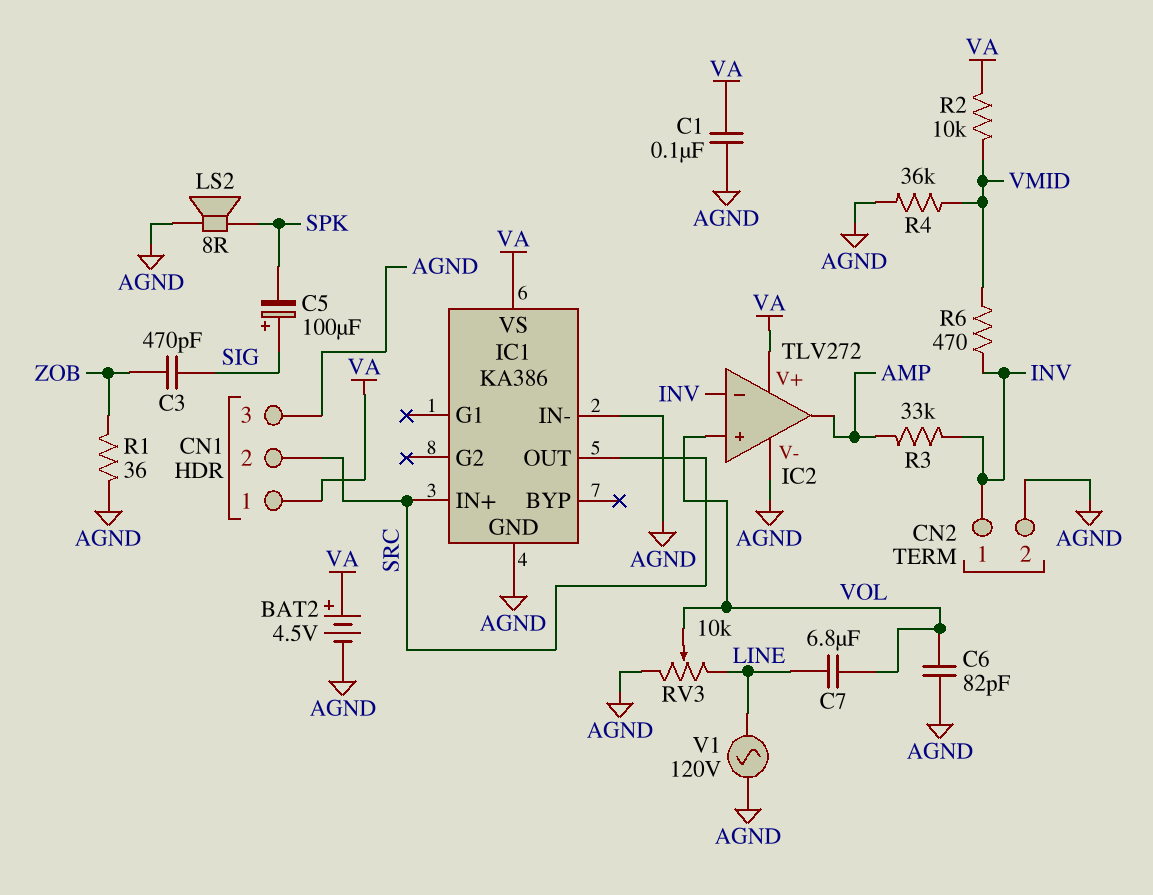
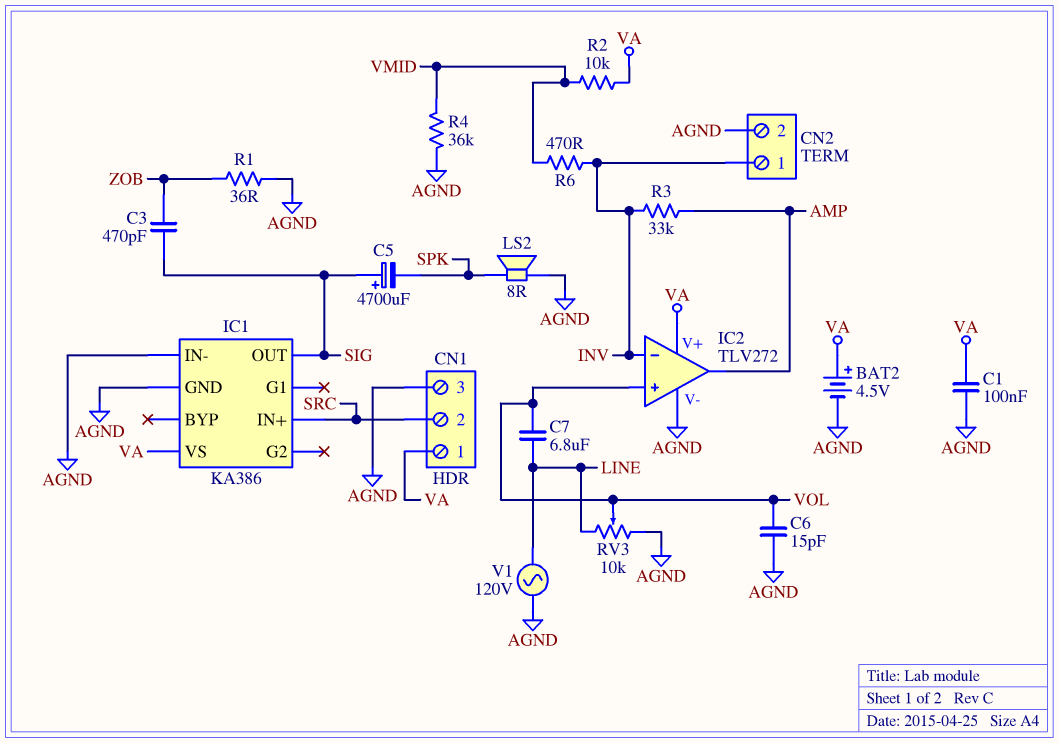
C5: 100uF (plus SIG, minus SPK) -> 4700uF (plus SIG, minus SPK)
C6: 82pF (AGND, VOL) -> 15pF (AGND, VOL)
IC1 pin OUT: SRC -> SIG

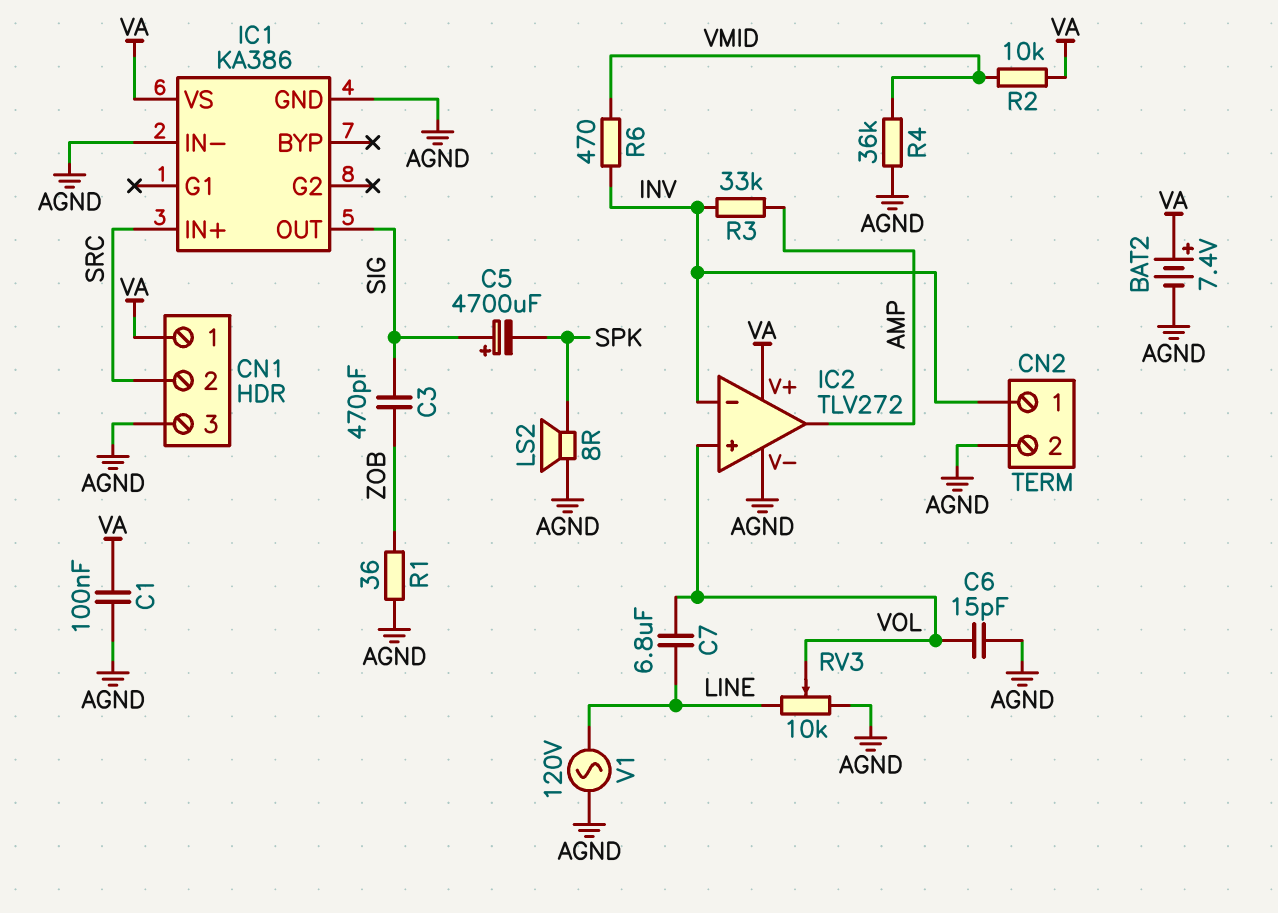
BAT2: 4.5V (plus VA, minus AGND) -> 7.4V (plus VA, minus AGND)

